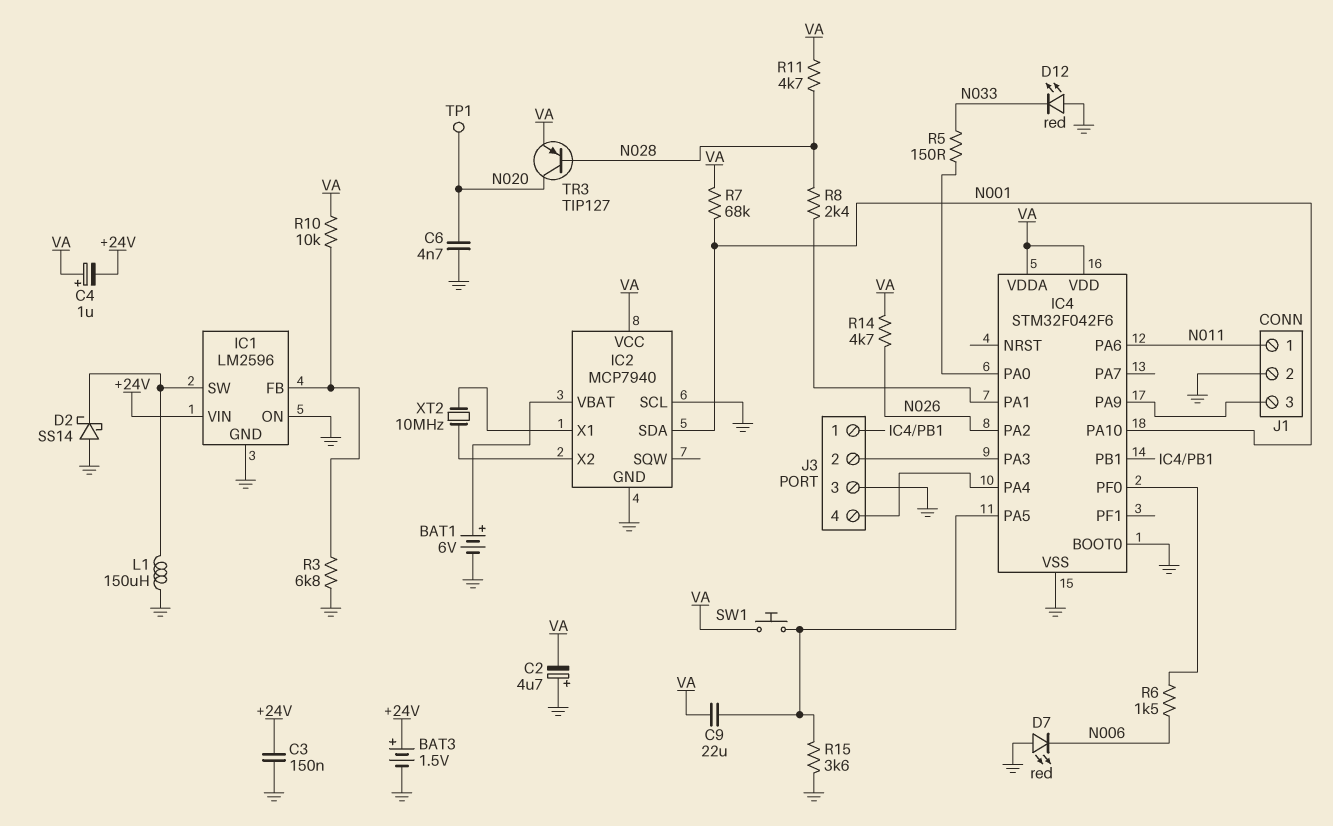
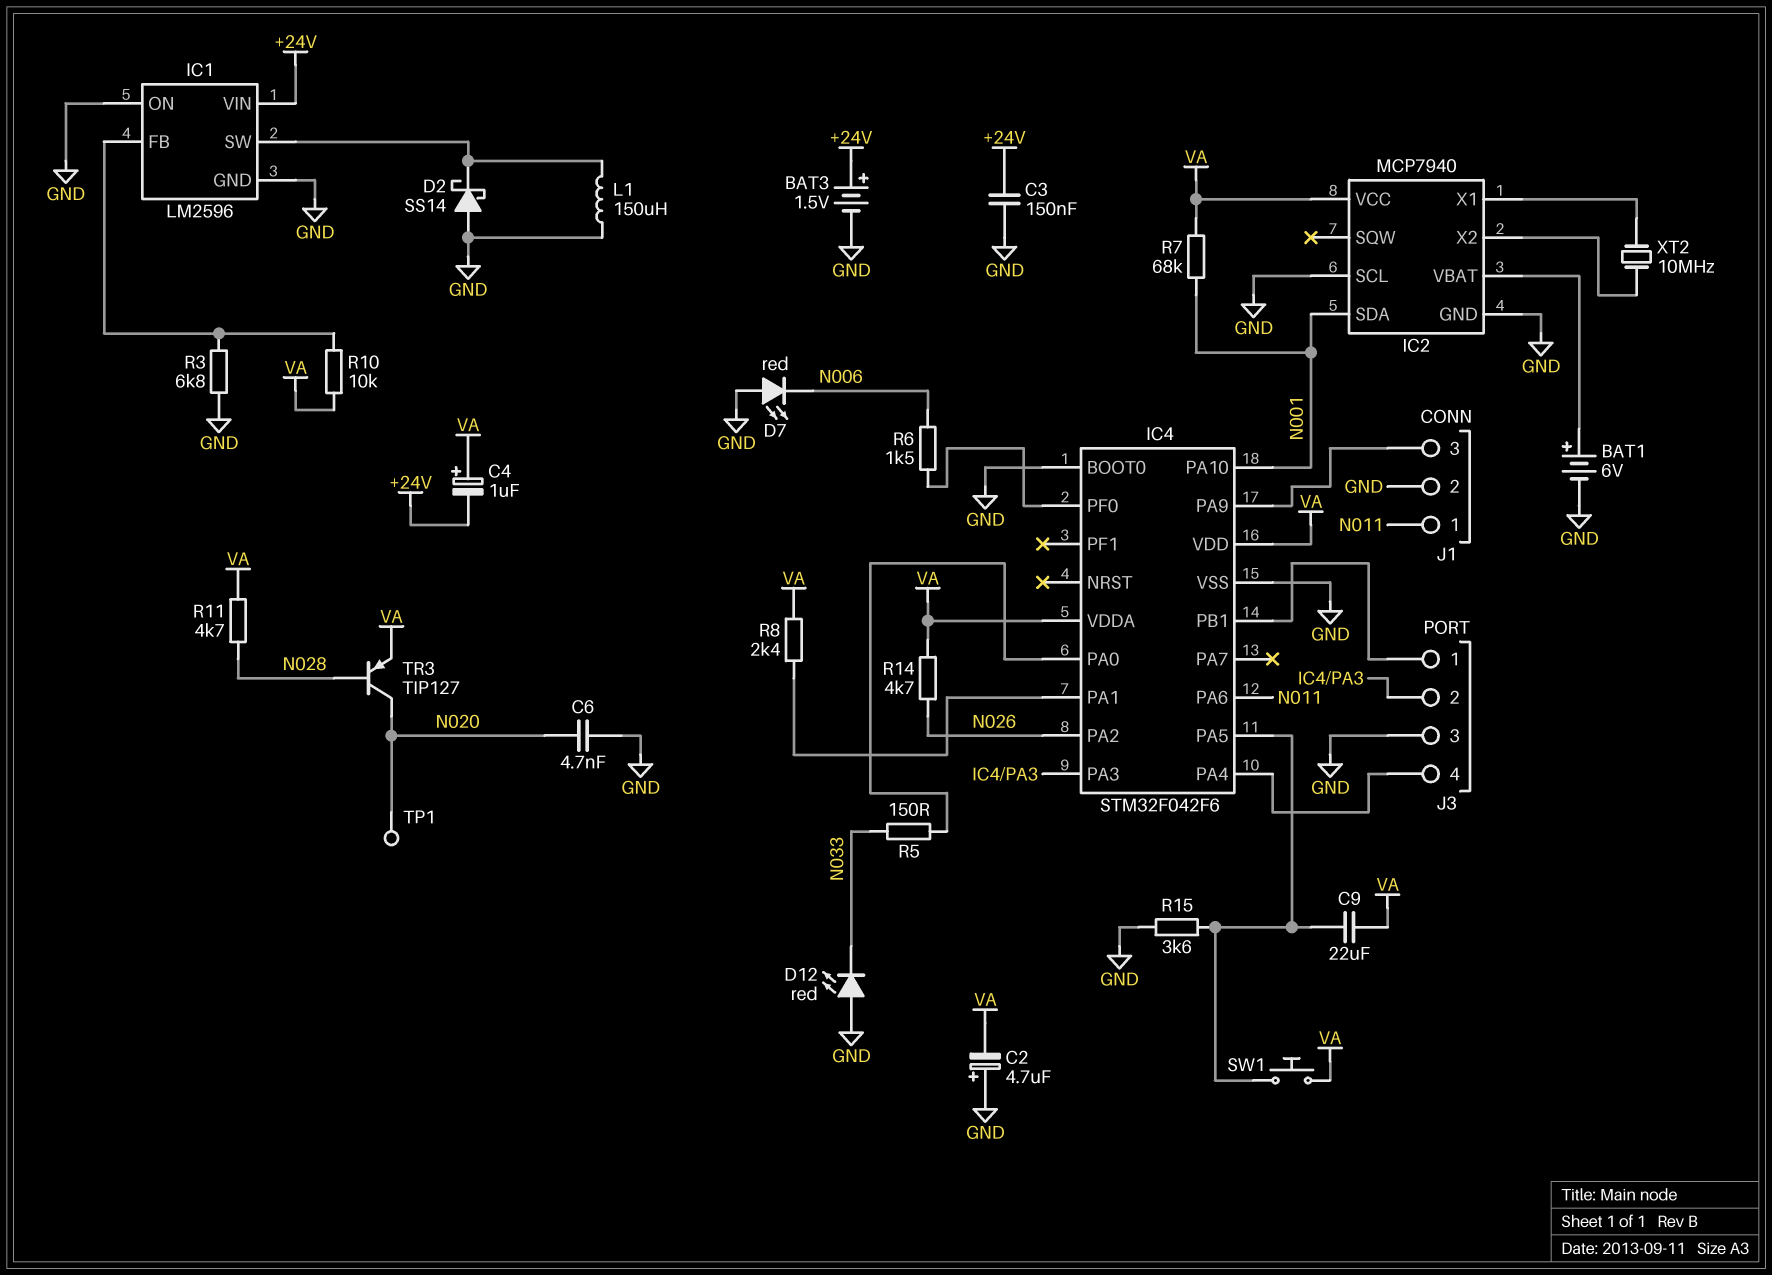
R8: 2.4k (IC4/PA1, N028) -> 2.4k (IC4/PA1, VA)

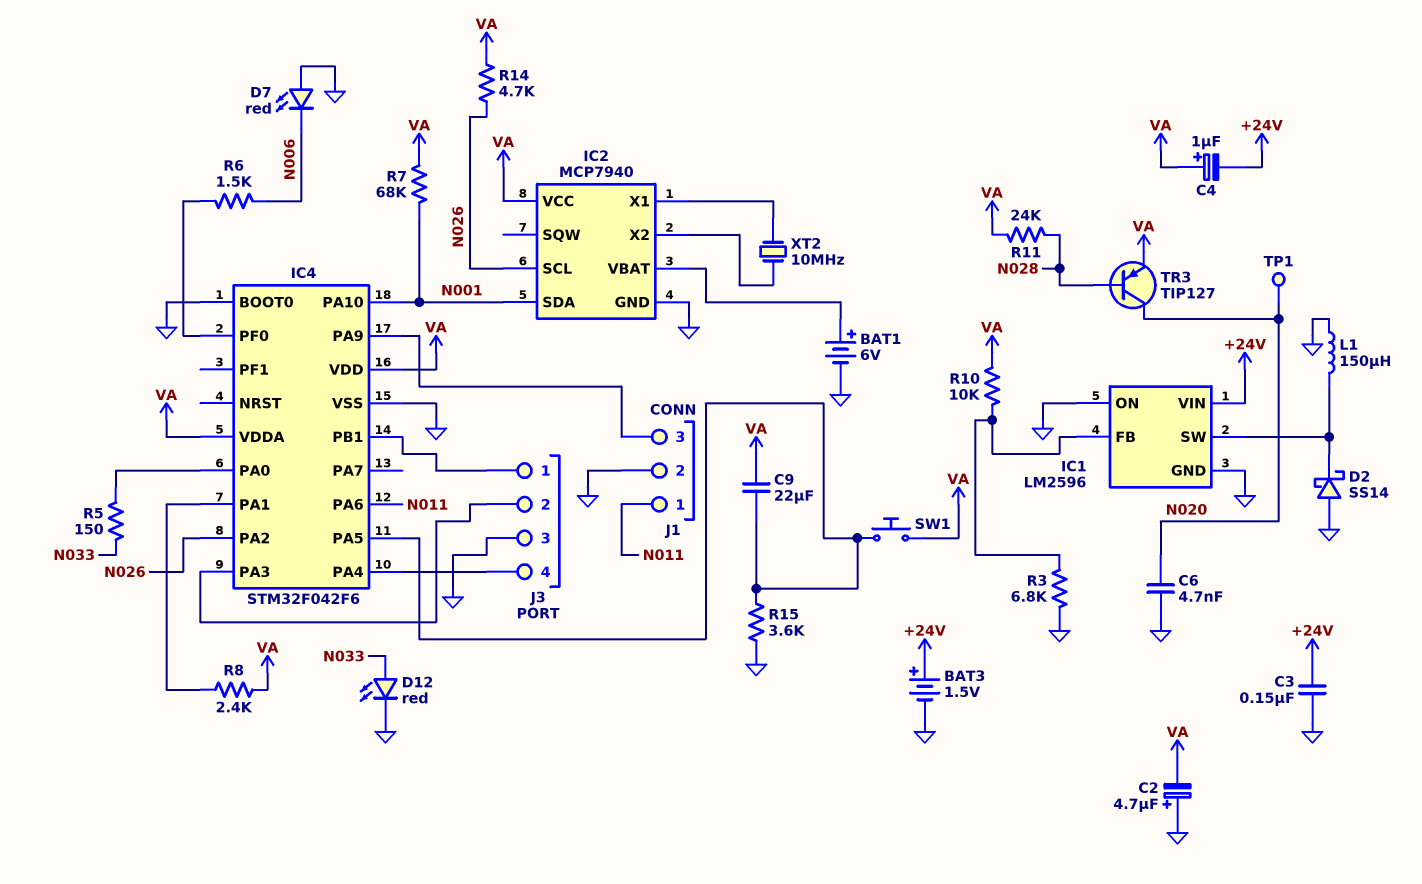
D12: LED red (A GND, K N033) -> LED red (A N033, K GND)
IC2 pin SCL: GND -> N026
R11: 4.7k (N028, VA) -> 24k (N028, VA)

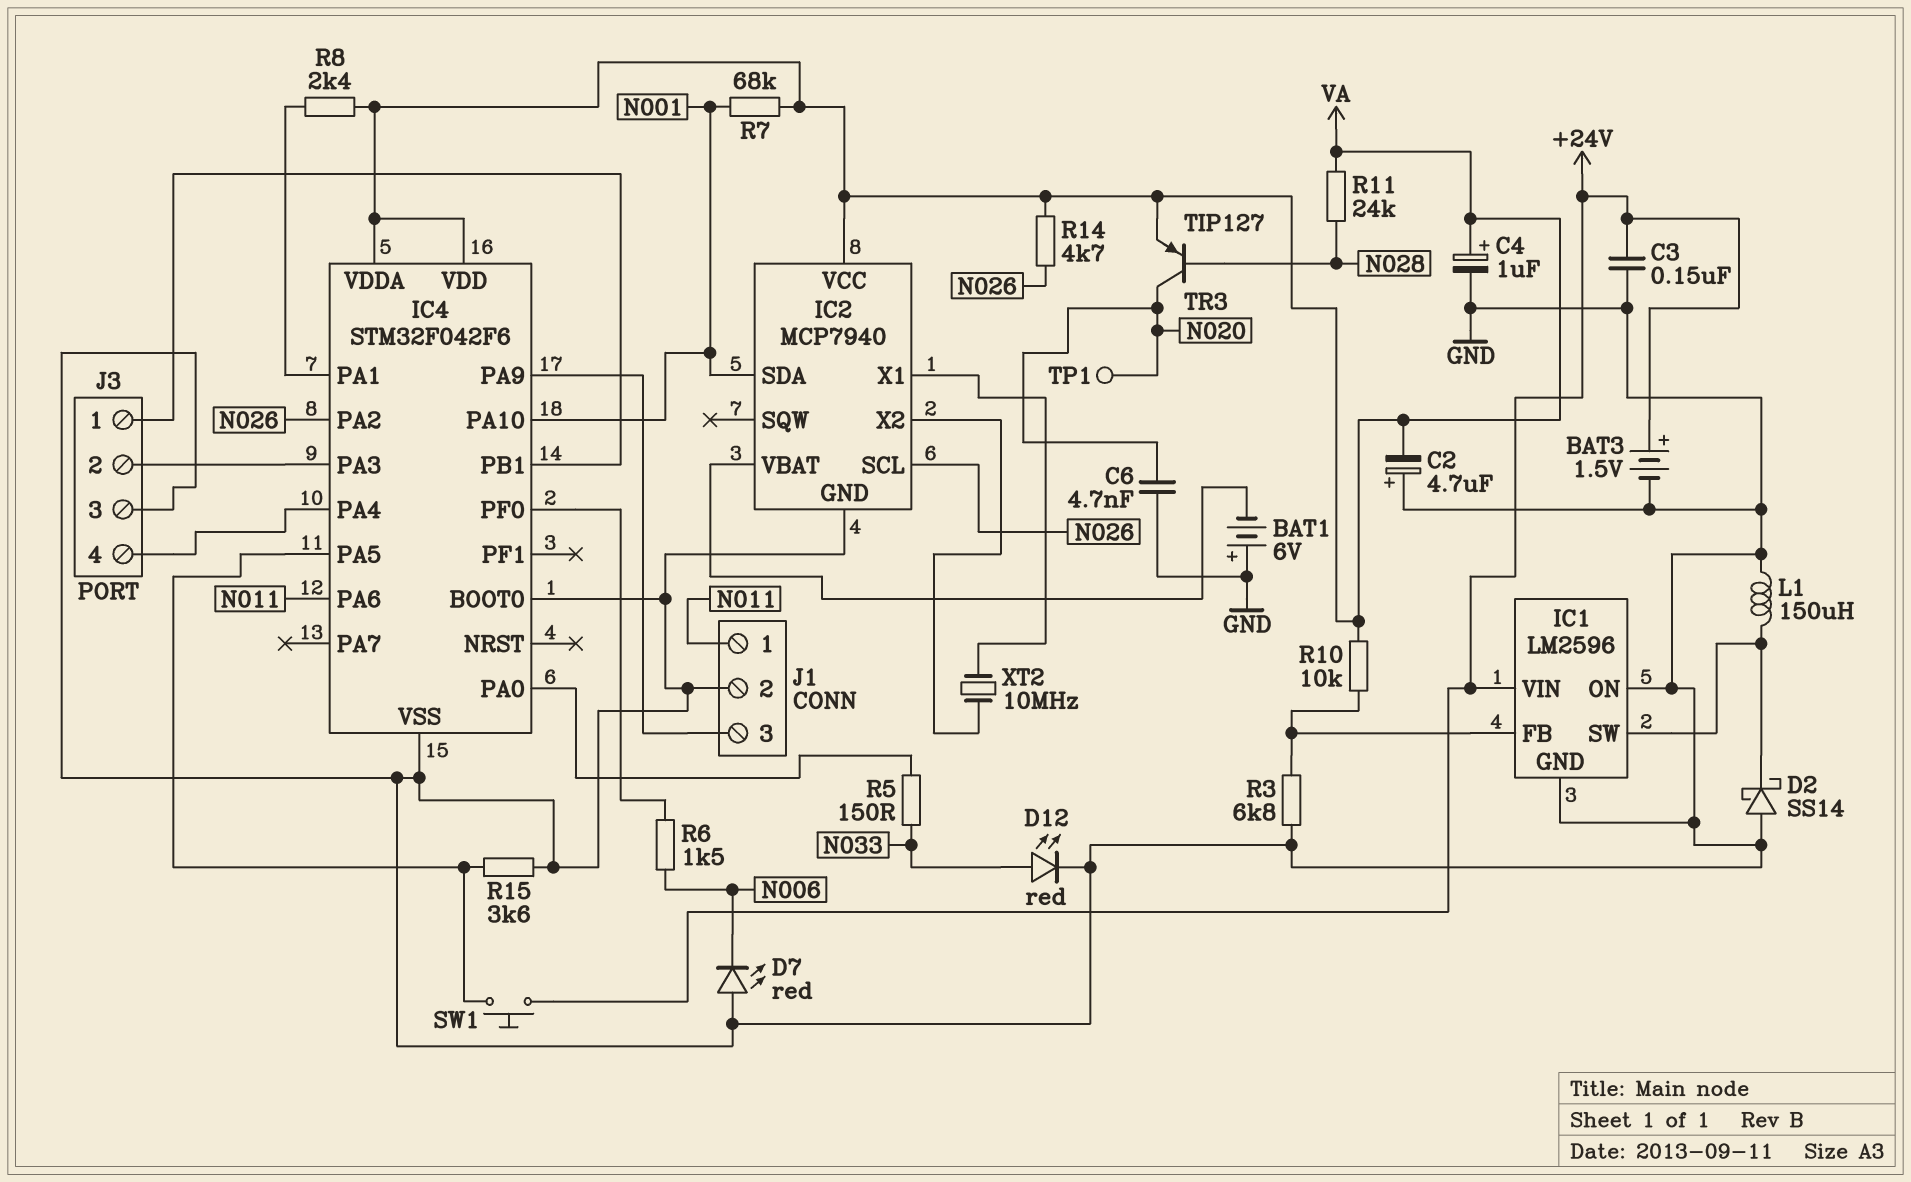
BAT1: 6V (plus IC2/VBAT, minus GND) -> 6V (plus GND, minus IC2/VBAT)
C4: 1uF (plus VA, minus +24V) -> 1uF (plus VA, minus GND)
C9: 22uF (IC4/PA5, VA) -> none
SW1: button (IC4/PA5, VA) -> button (+24V, IC4/PA5)

